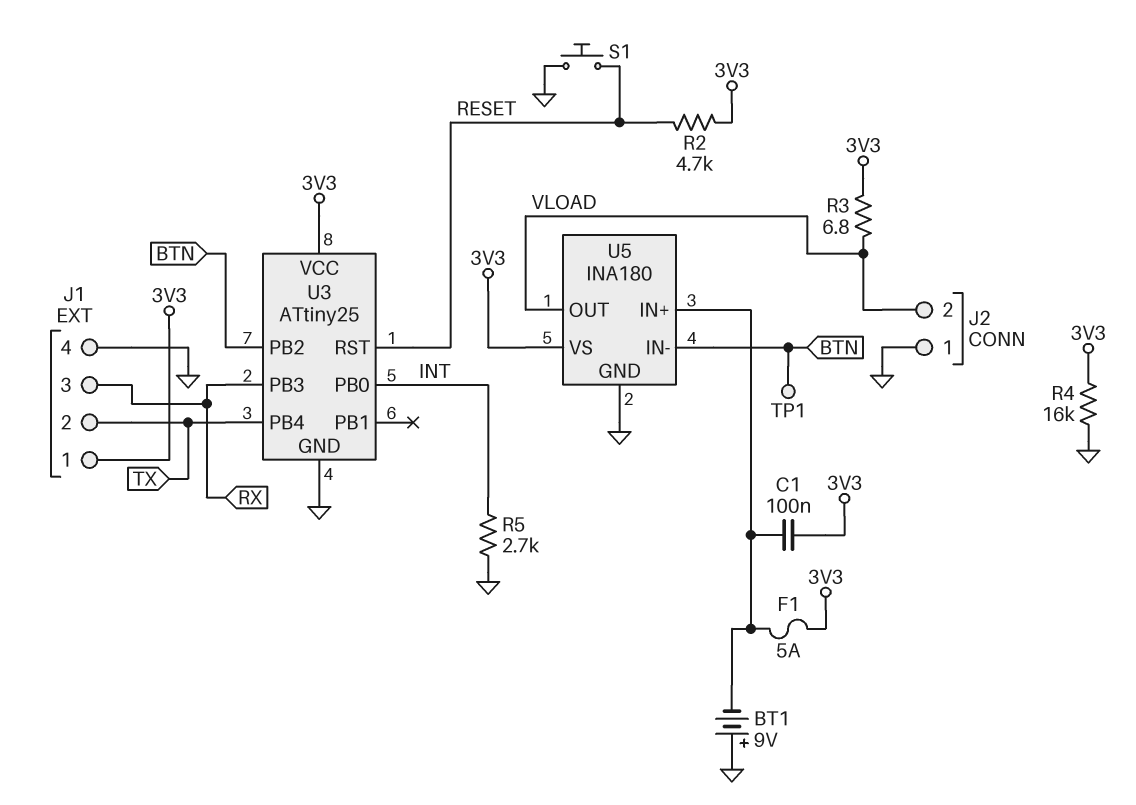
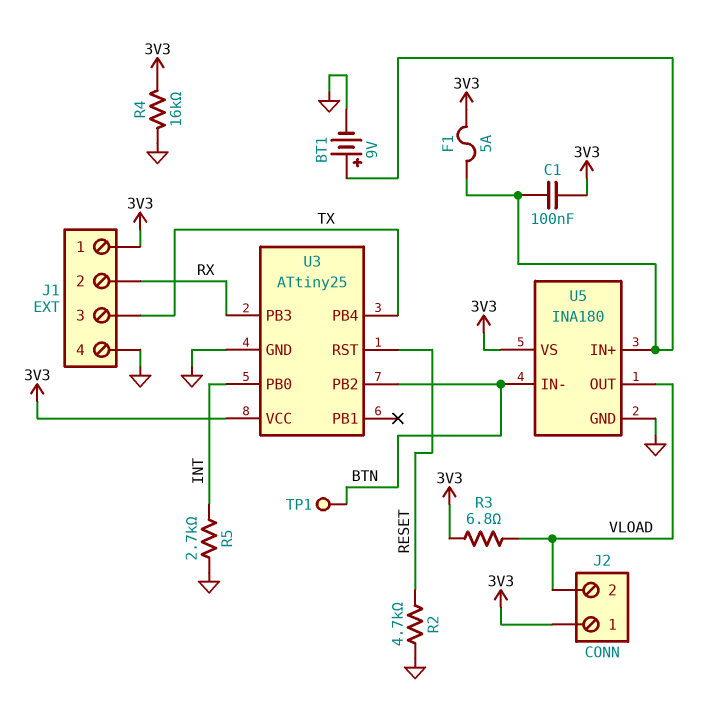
BT1: 9V (plus GND, minus U5/IN+) -> 9V (plus U5/IN+, minus GND)
J1 pin 2: TX -> RX
J1 pin 3: RX -> TX
J2 pin 1: GND -> 3V3
R2: 4.7k (3V3, RESET) -> 4.7k (GND, RESET)
S1: button (GND, RESET) -> none

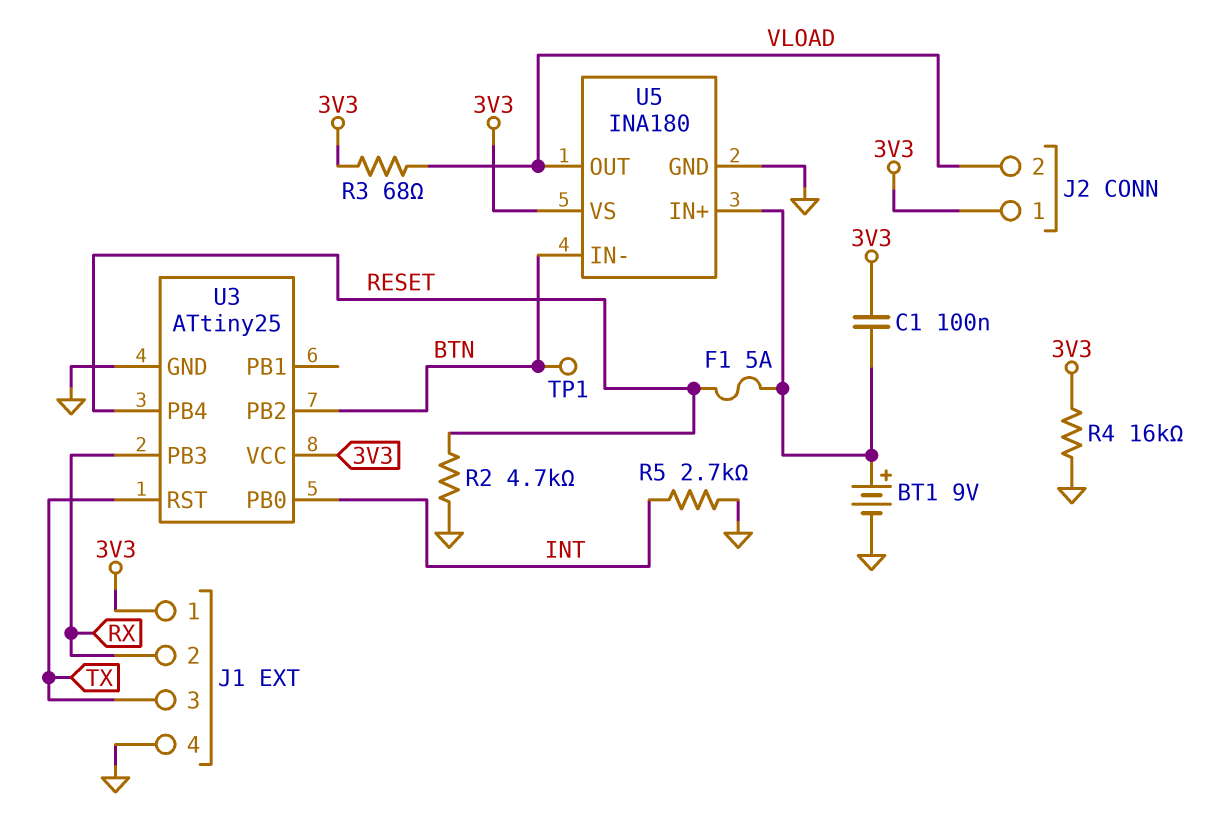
F1: 5A (3V3, U5/IN+) -> 5A (RESET, U5/IN+)
R3: 6.8 (3V3, VLOAD) -> 68 (3V3, VLOAD)
U3 pin PB4: TX -> RESET
U3 pin RST: RESET -> TX

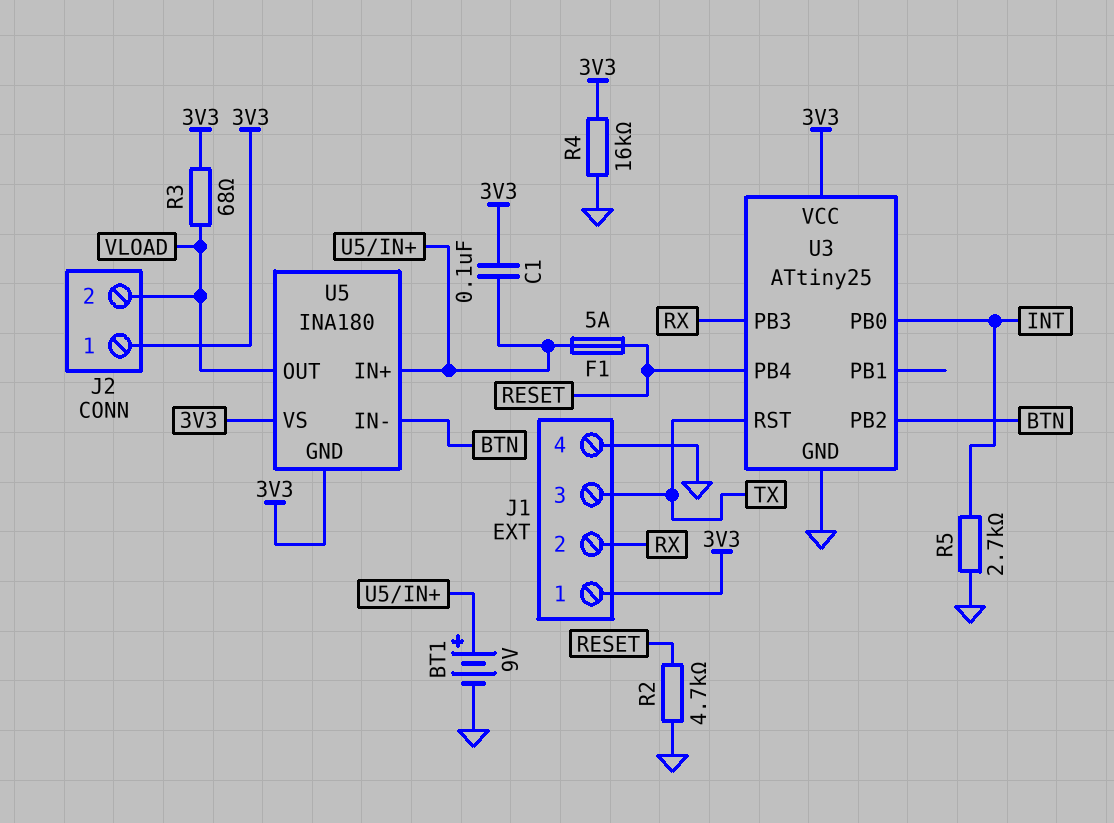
TP1: test point (BTN) -> none
U5 pin GND: GND -> 3V3

